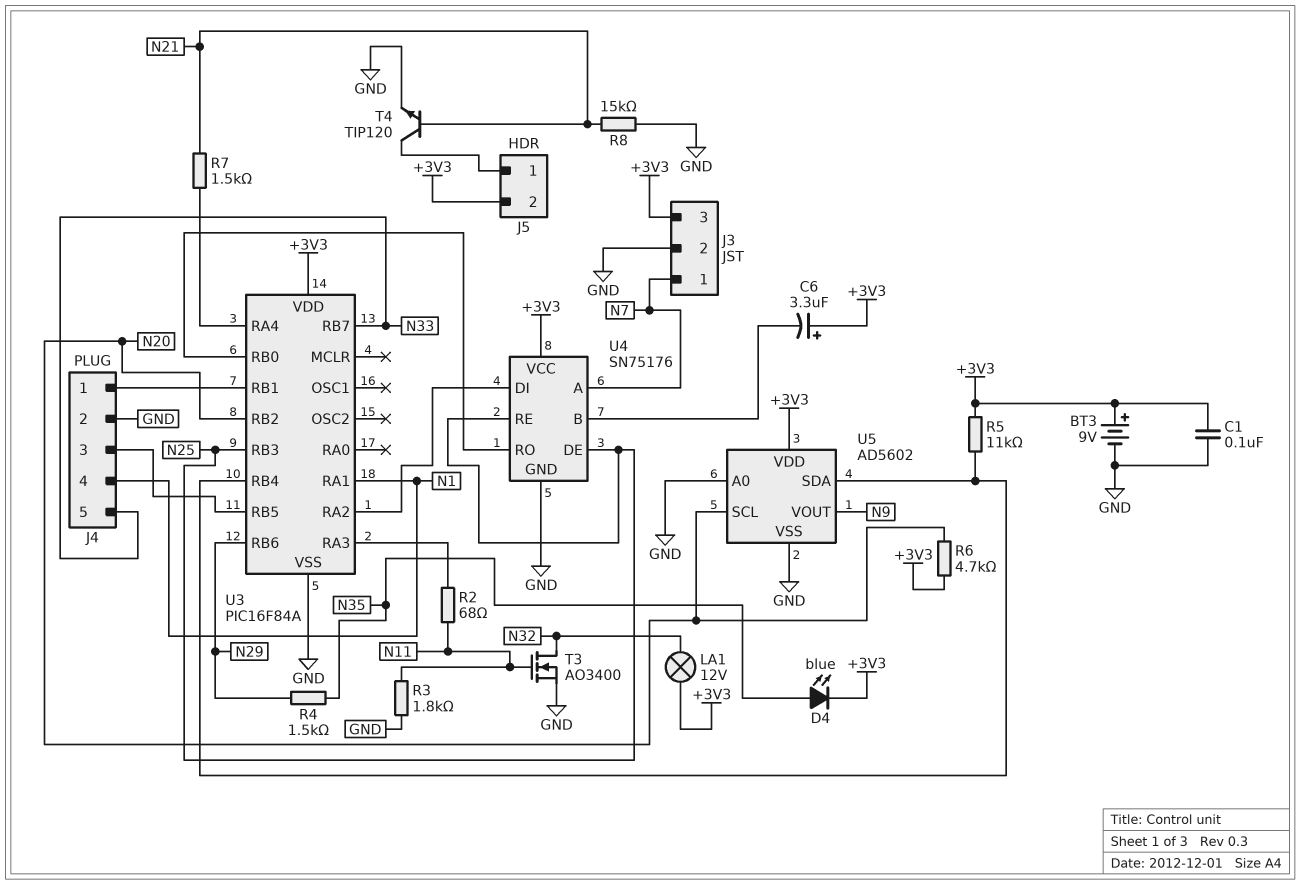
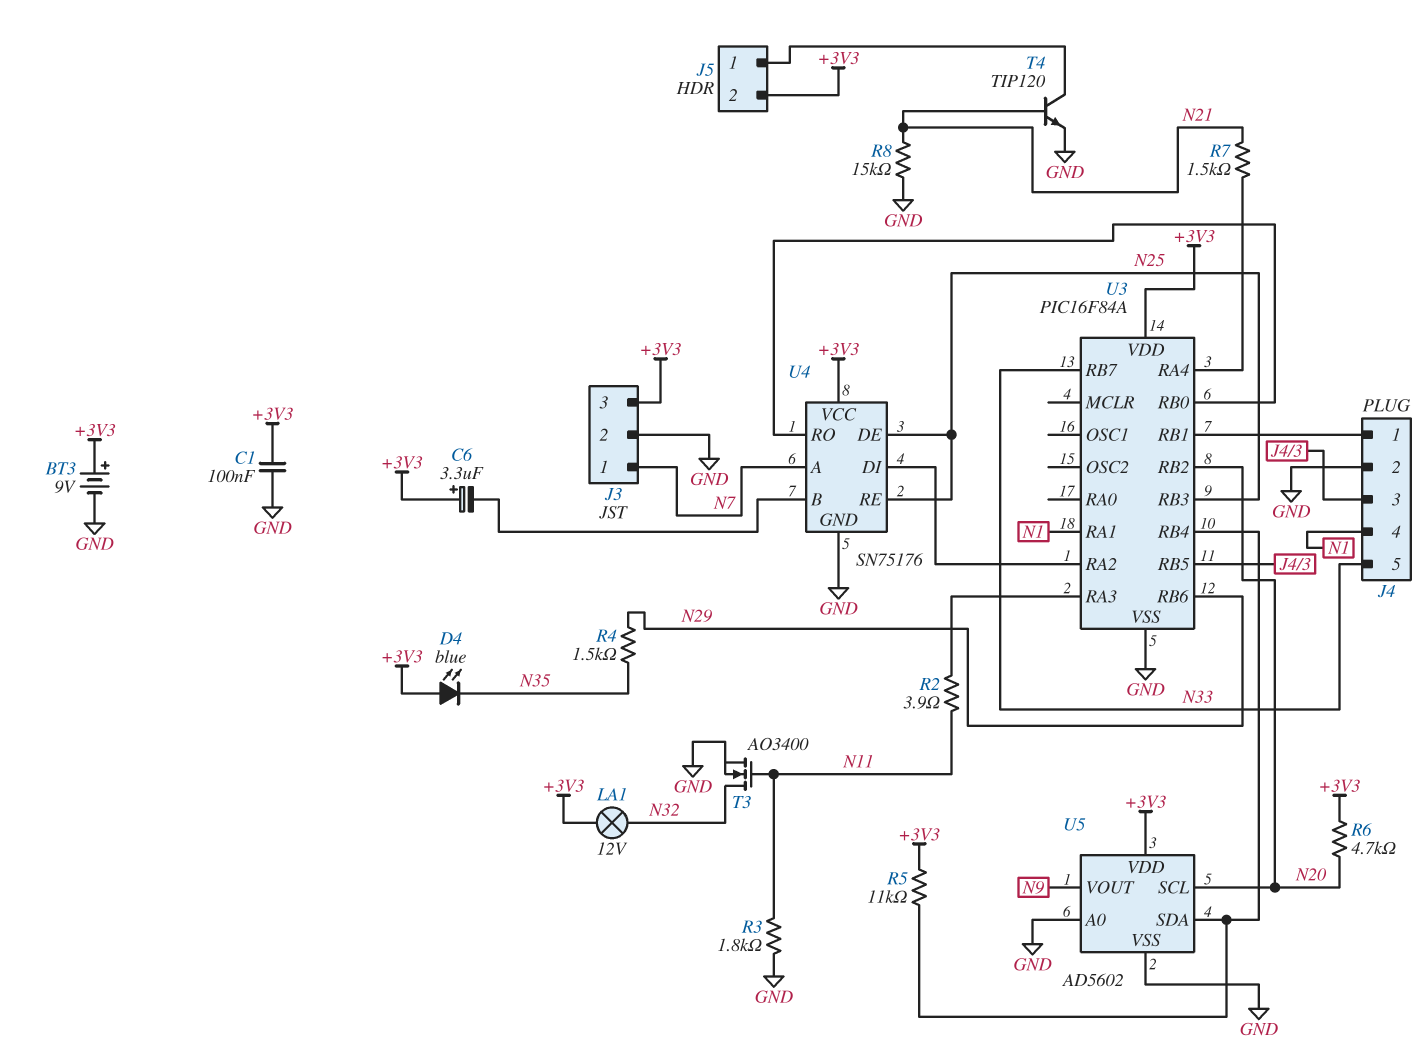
D4: LED blue (A N35, K +3V3) -> LED blue (A +3V3, K N35)
R2: 68 (N11, U3/RA3) -> 3.9 (N11, U3/RA3)

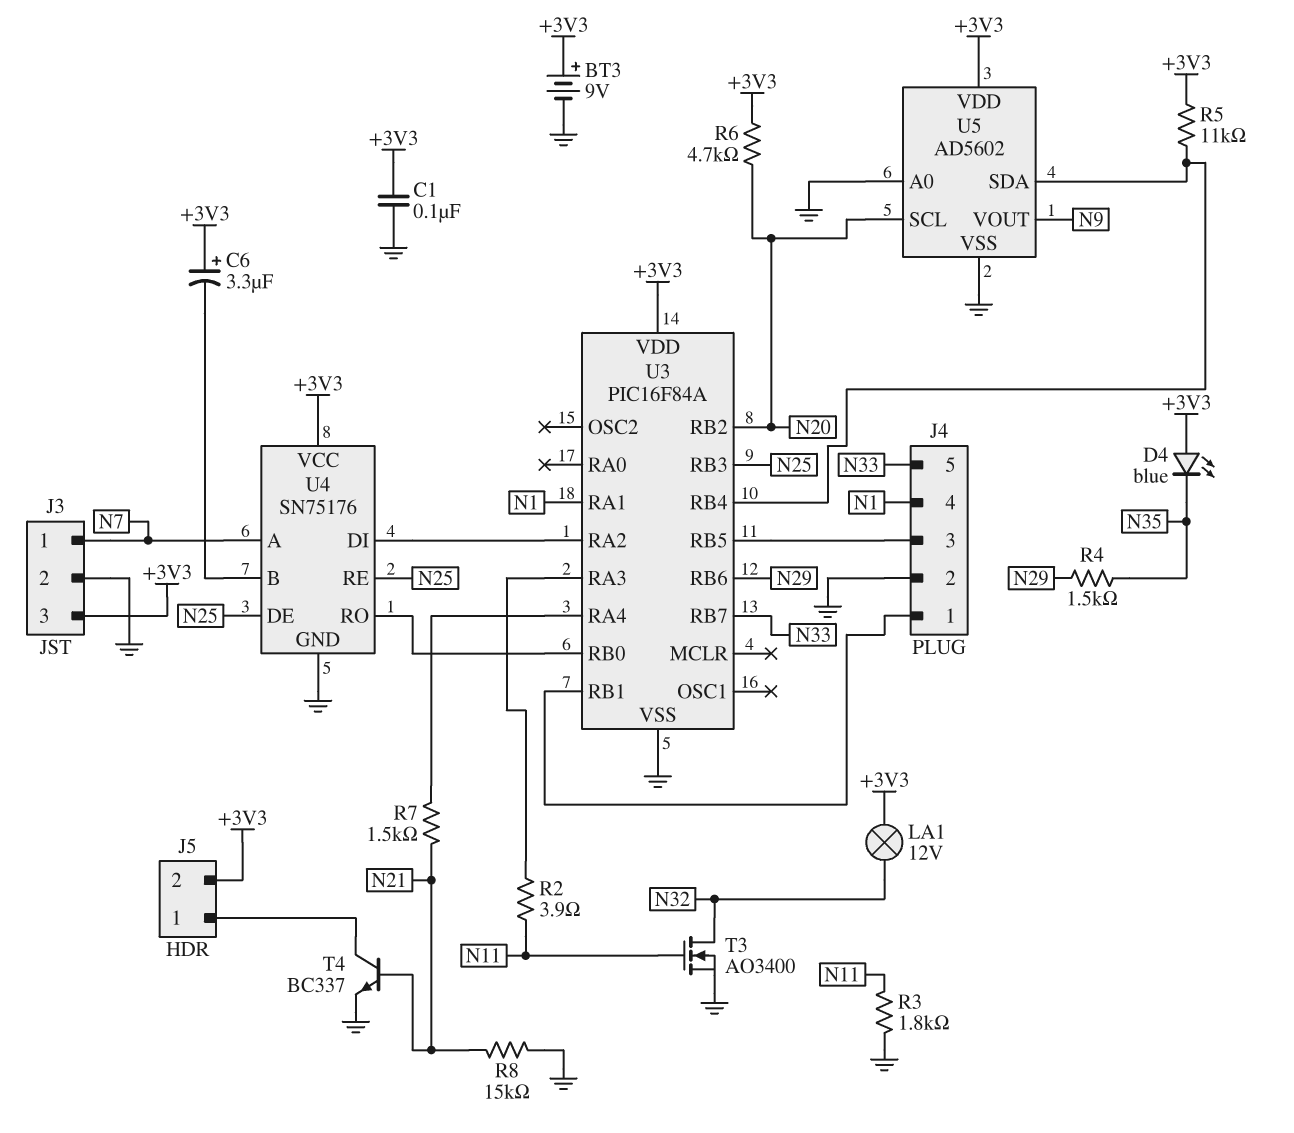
T4: NPN TIP120 (B N21, C J5/1, E GND) -> NPN BC337 (B N21, C J5/1, E GND)

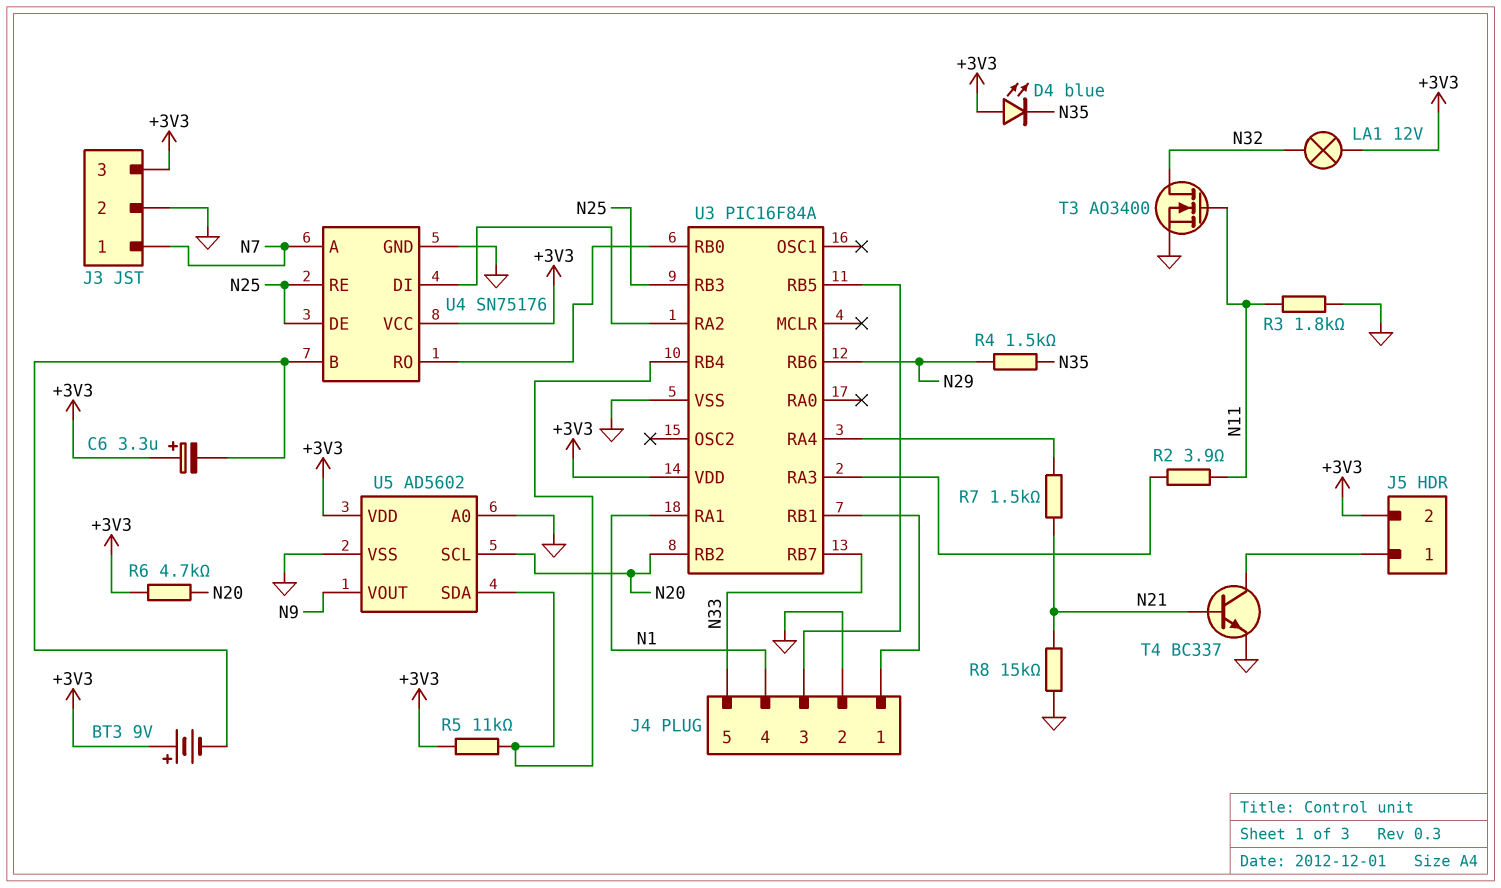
BT3: 9V (plus +3V3, minus GND) -> 9V (plus +3V3, minus U4/B)
C1: 100nF (+3V3, GND) -> none

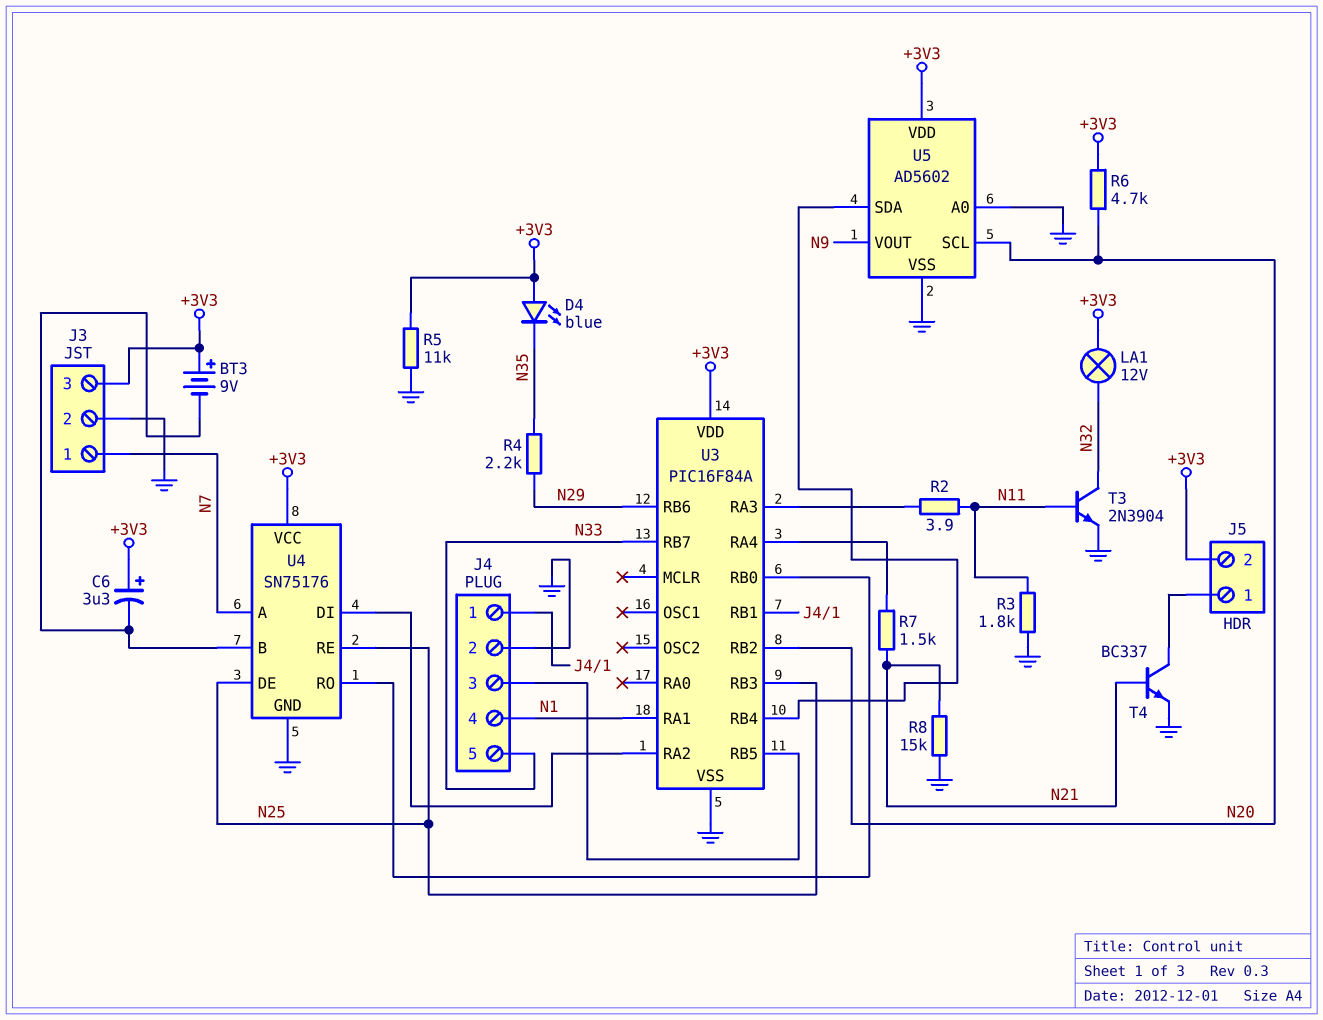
R4: 1.5k (N29, N35) -> 2.2k (N29, N35)
R5: 11k (+3V3, U3/RB4) -> 11k (+3V3, GND)
T3: NMOS AO3400 (G N11, D N32, S GND) -> NPN 2N3904 (B N11, C N32, E GND)

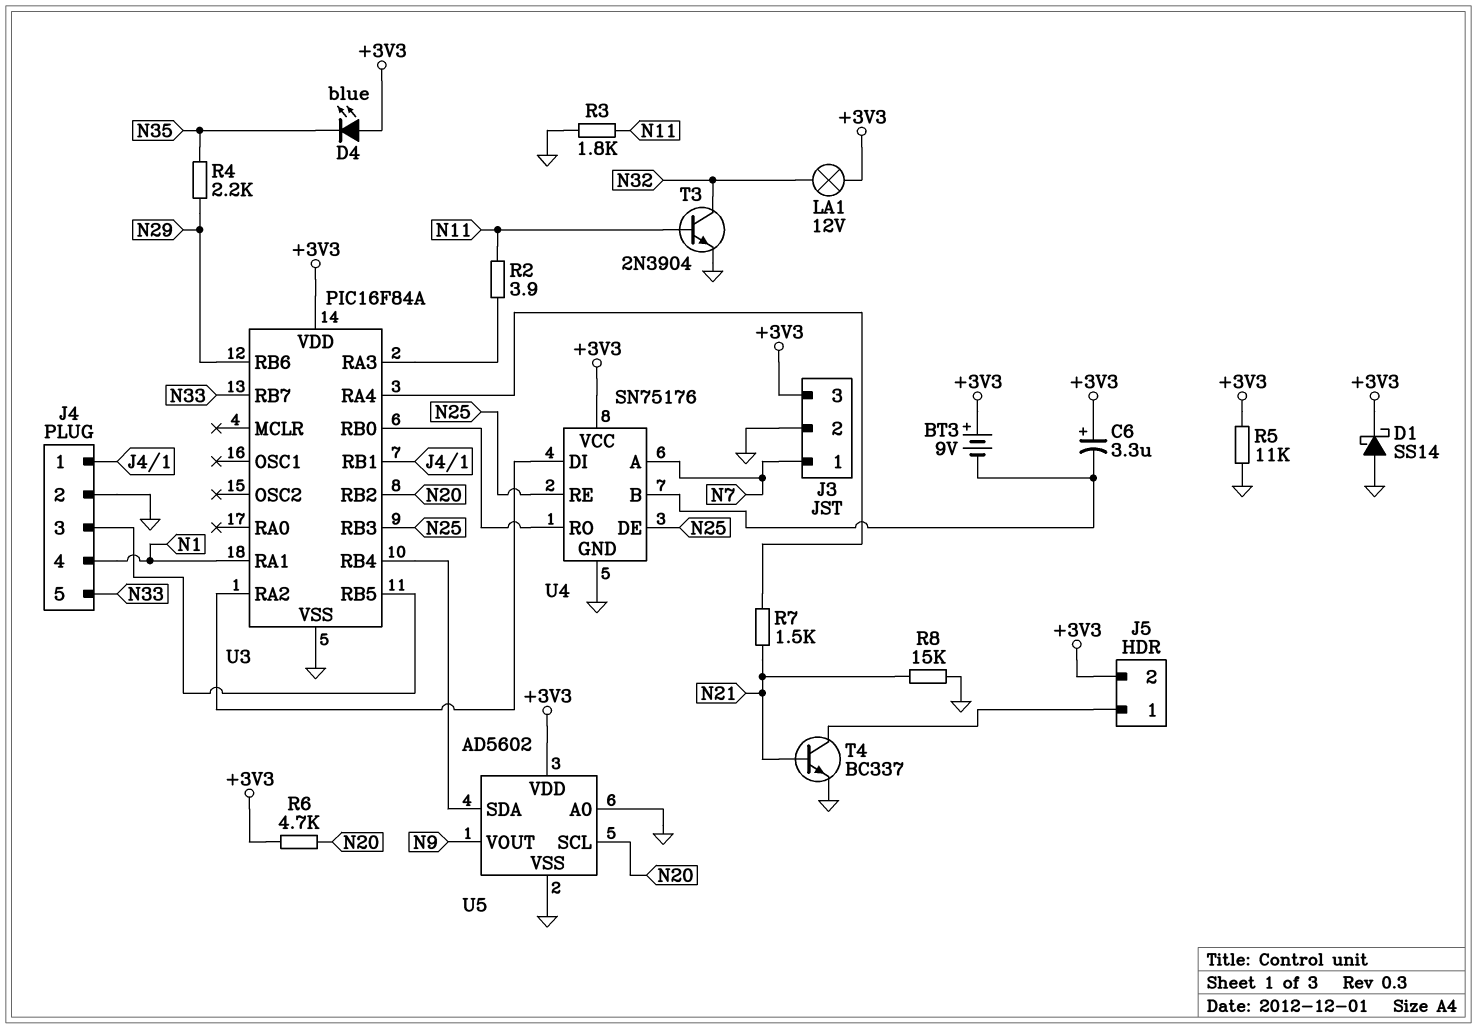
D1: none -> schottky SS14 (A GND, K +3V3)

